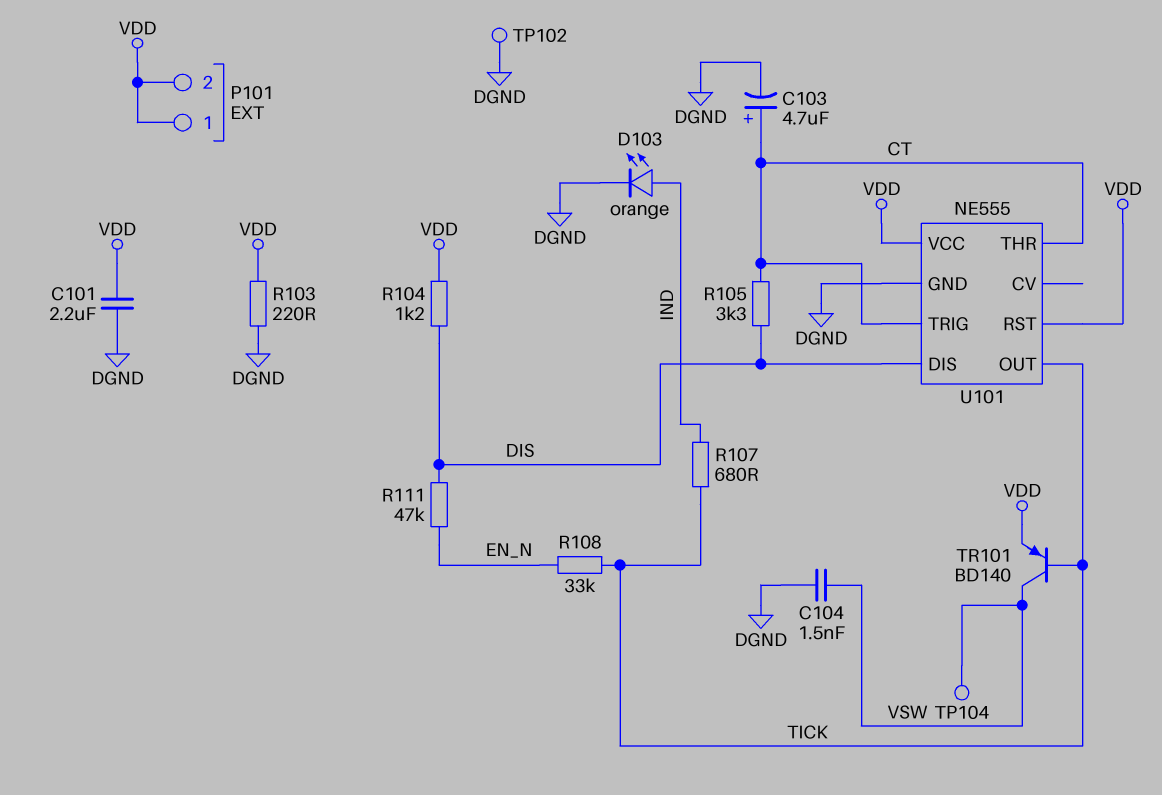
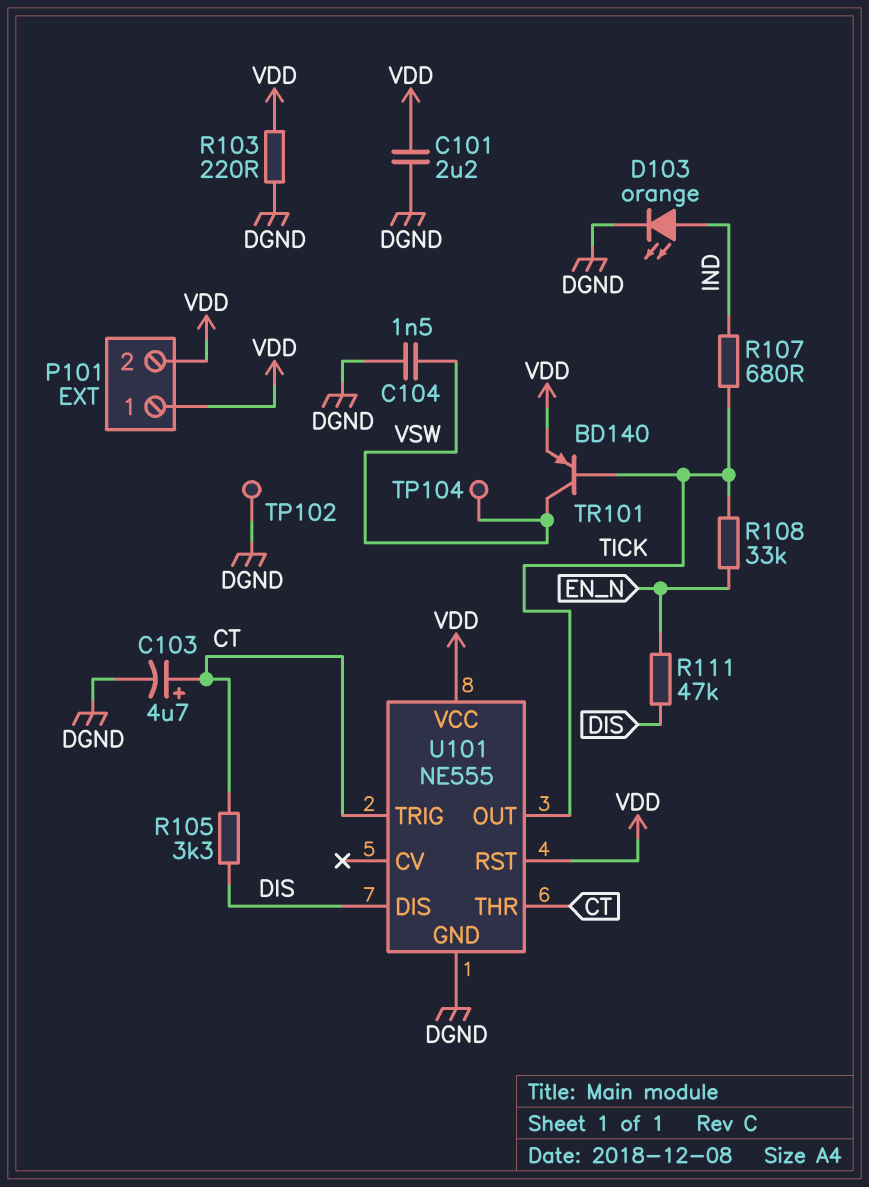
R104: 1.2k (DIS, VDD) -> none

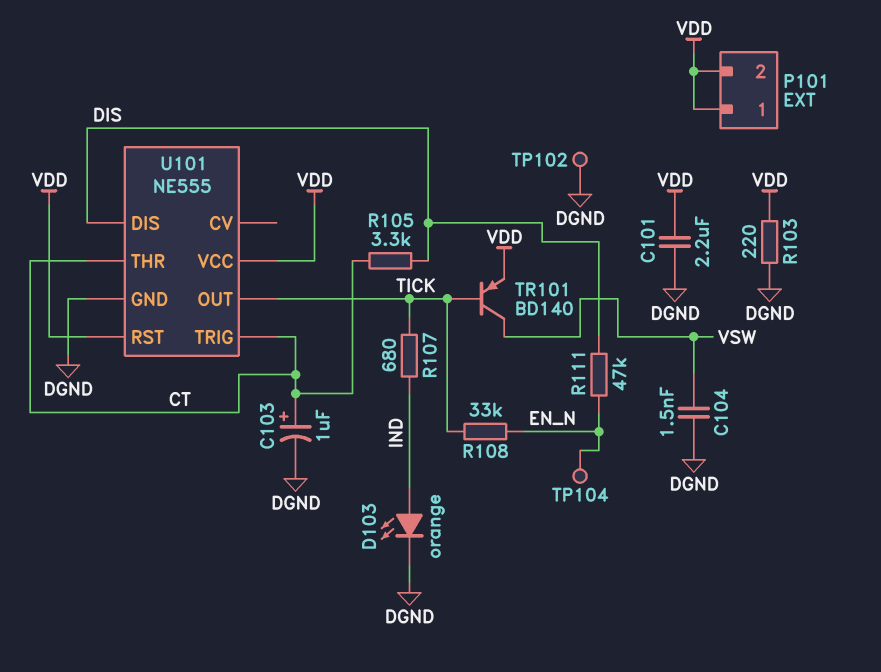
C103: 4.7uF (plus CT, minus DGND) -> 1uF (plus CT, minus DGND)
TP104: test point (VSW) -> test point (EN_N)

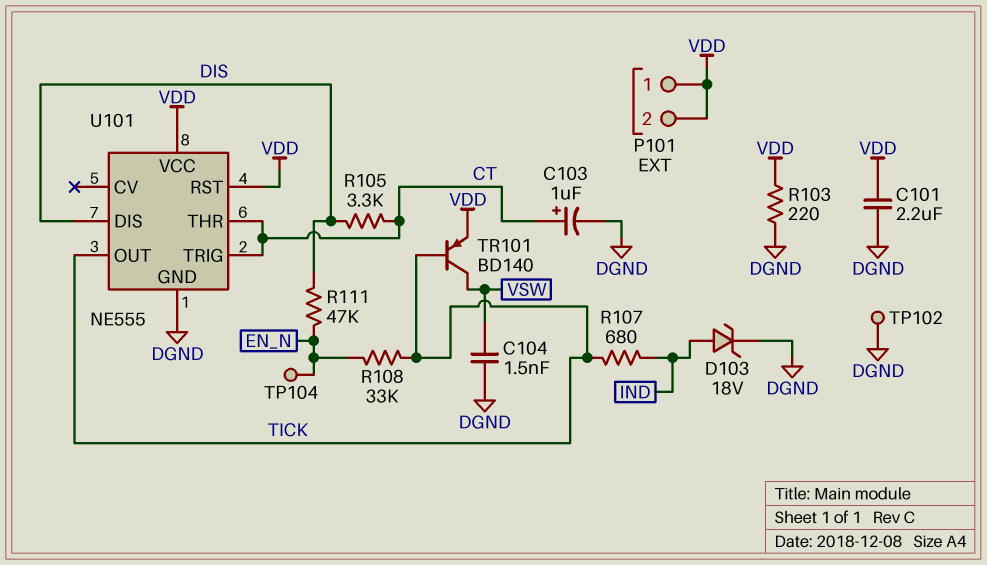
D103: LED orange (A IND, K DGND) -> zener 18V (A IND, K DGND)

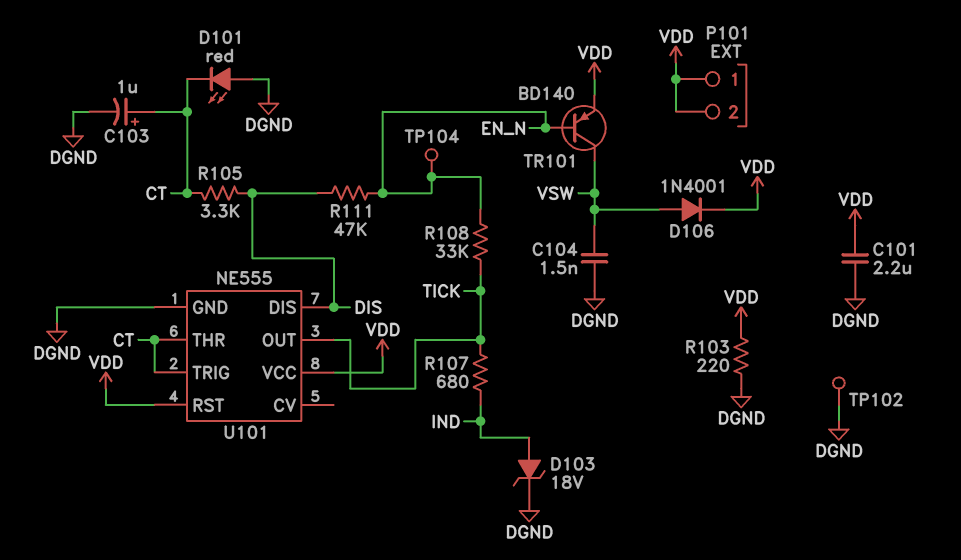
D101: none -> LED red (A DGND, K CT)
D106: none -> diode 1N4001 (A VSW, K VDD)
TR101: PNP BD140 (B TICK, C VSW, E VDD) -> PNP BD140 (B EN_N, C VSW, E VDD)

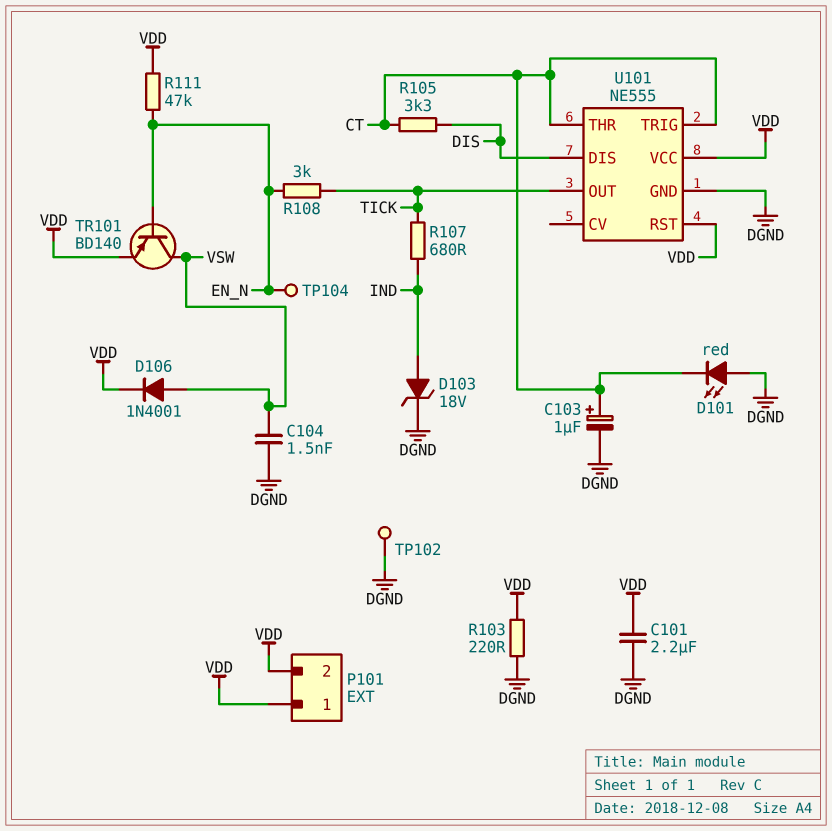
R108: 33k (EN_N, TICK) -> 3k (EN_N, TICK)
R111: 47k (DIS, EN_N) -> 47k (EN_N, VDD)

